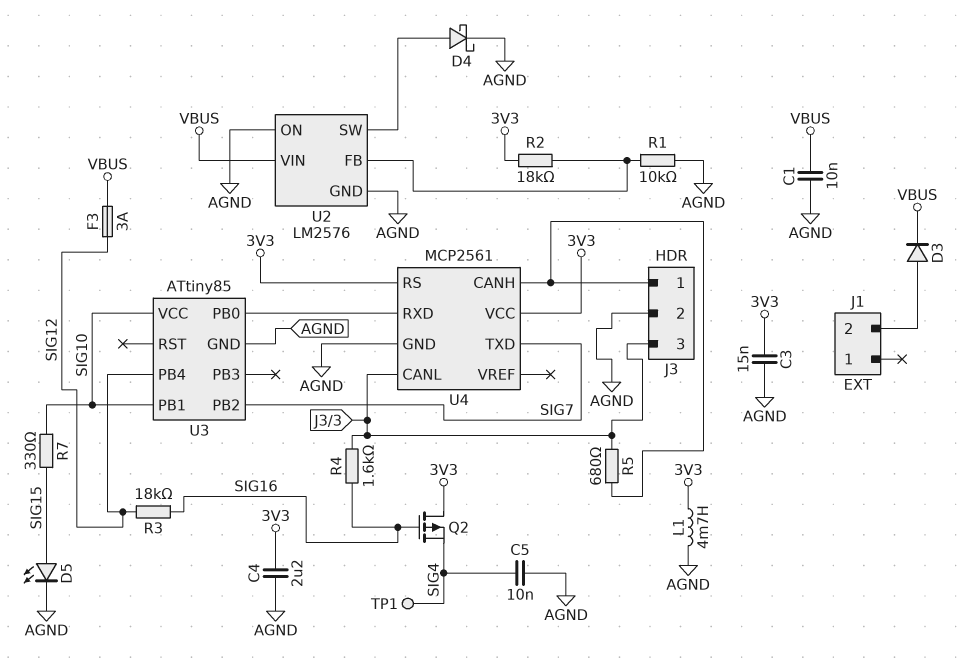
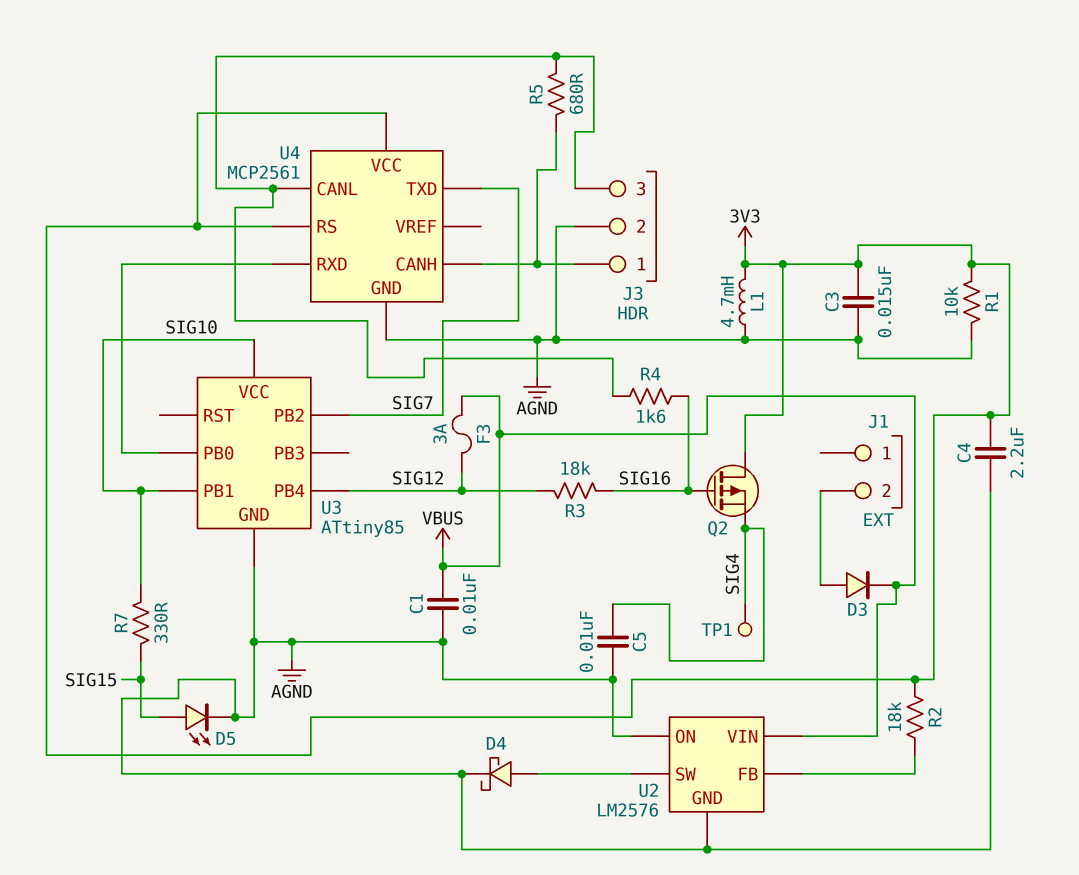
R1: 10k (AGND, U2/FB) -> 10k (3V3, AGND)

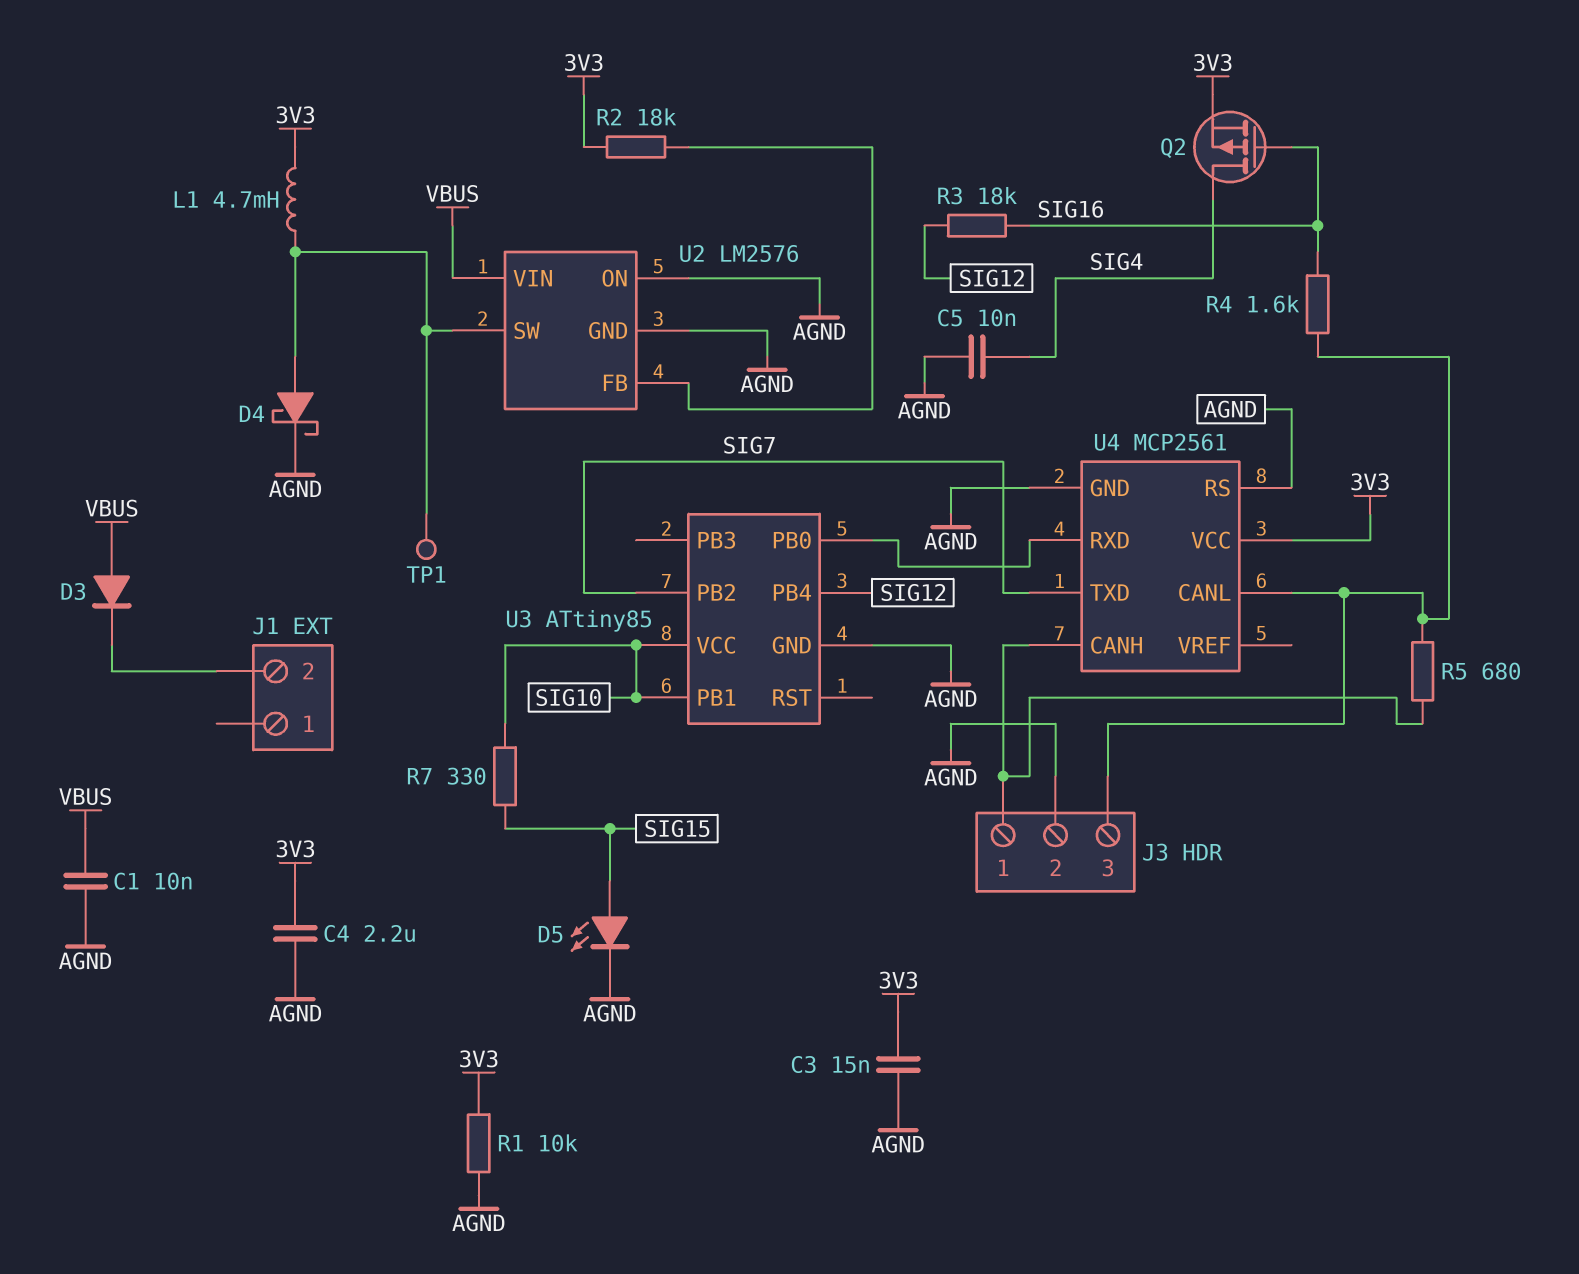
D3: diode (A J1/2, K VBUS) -> diode (A VBUS, K J1/2)
F3: 3A (SIG12, VBUS) -> none
L1: 4.7mH (3V3, AGND) -> 4.7mH (3V3, U2/SW)
Q2: PMOS (G SIG16, D 3V3, S SIG4) -> PMOS (G SIG16, D SIG4, S 3V3)
TP1: test point (SIG4) -> test point (U2/SW)
U4 pin RS: 3V3 -> AGND

